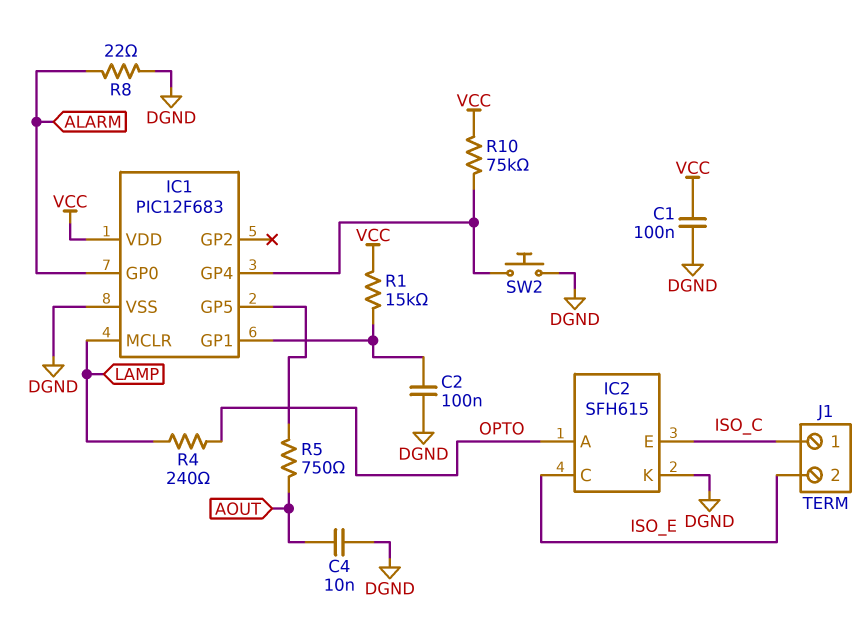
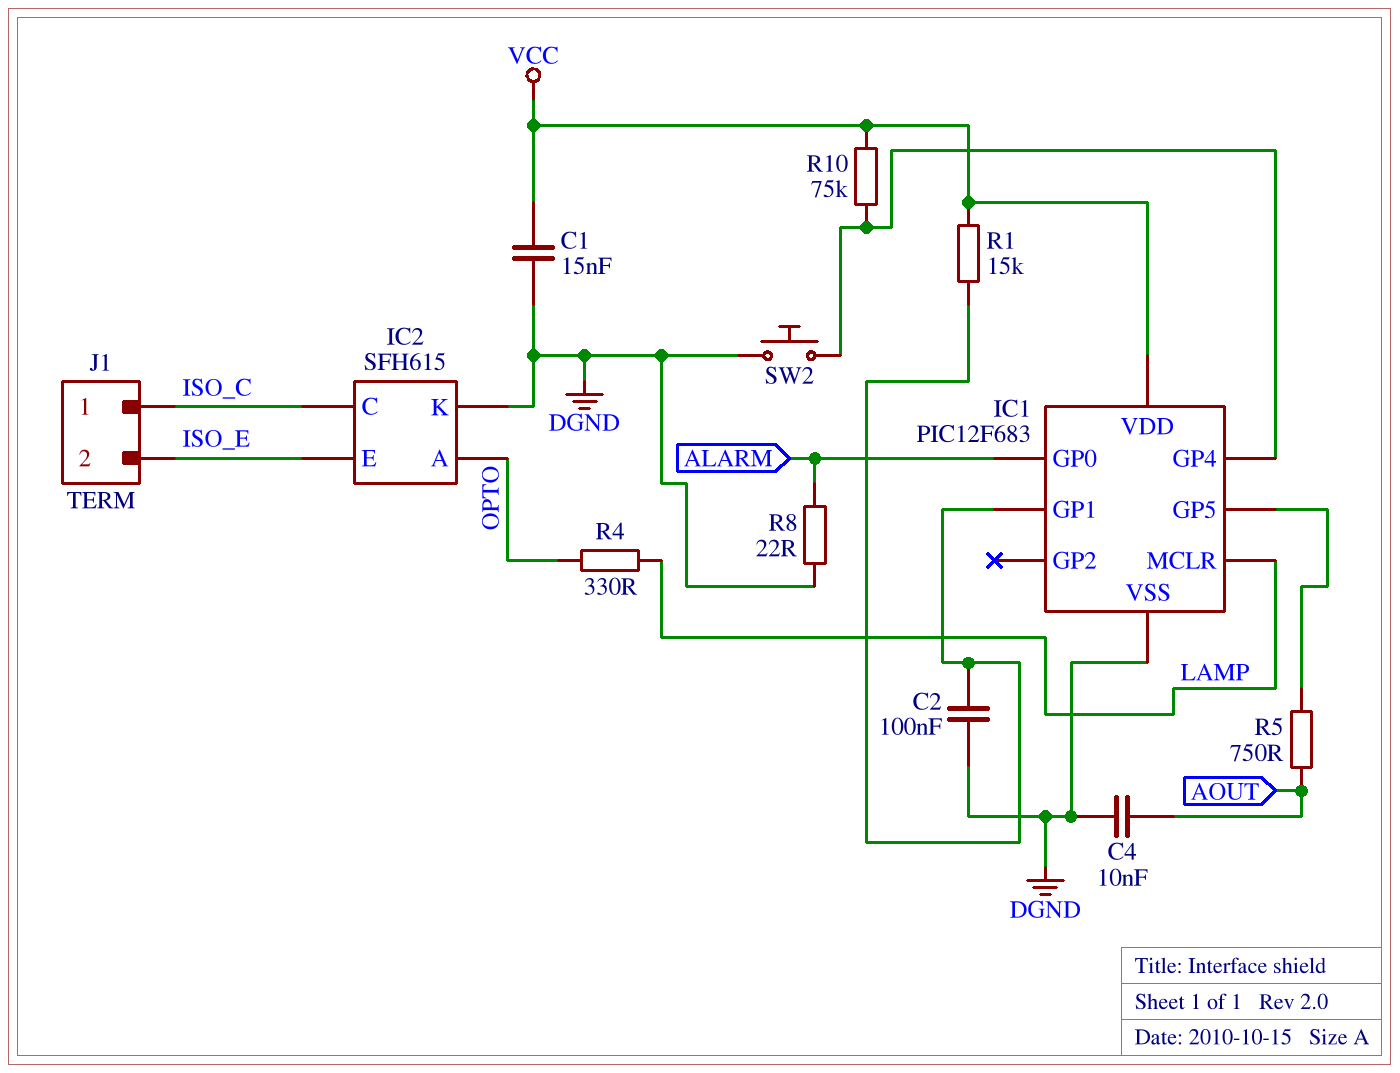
C1: 100nF (DGND, VCC) -> 15nF (DGND, VCC)
IC2 pin C: ISO_E -> ISO_C
IC2 pin E: ISO_C -> ISO_E
R4: 240 (LAMP, OPTO) -> 330 (LAMP, OPTO)

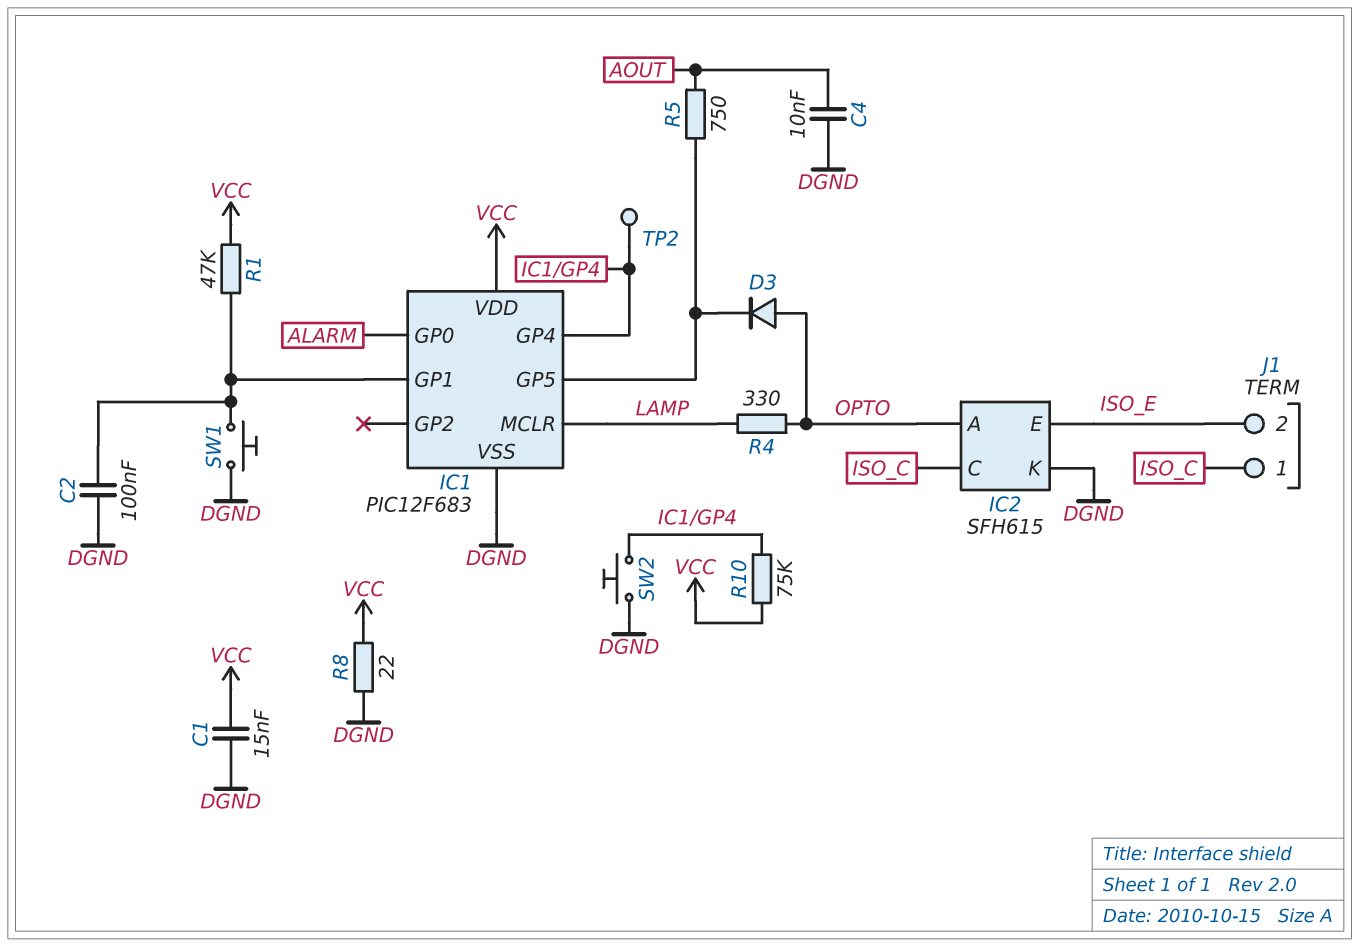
D3: none -> diode (A OPTO, K IC1/GP5)
R1: 15k (IC1/GP1, VCC) -> 47k (IC1/GP1, VCC)
R8: 22 (ALARM, DGND) -> 22 (DGND, VCC)
SW1: none -> button (DGND, IC1/GP1)
TP2: none -> test point (IC1/GP4)

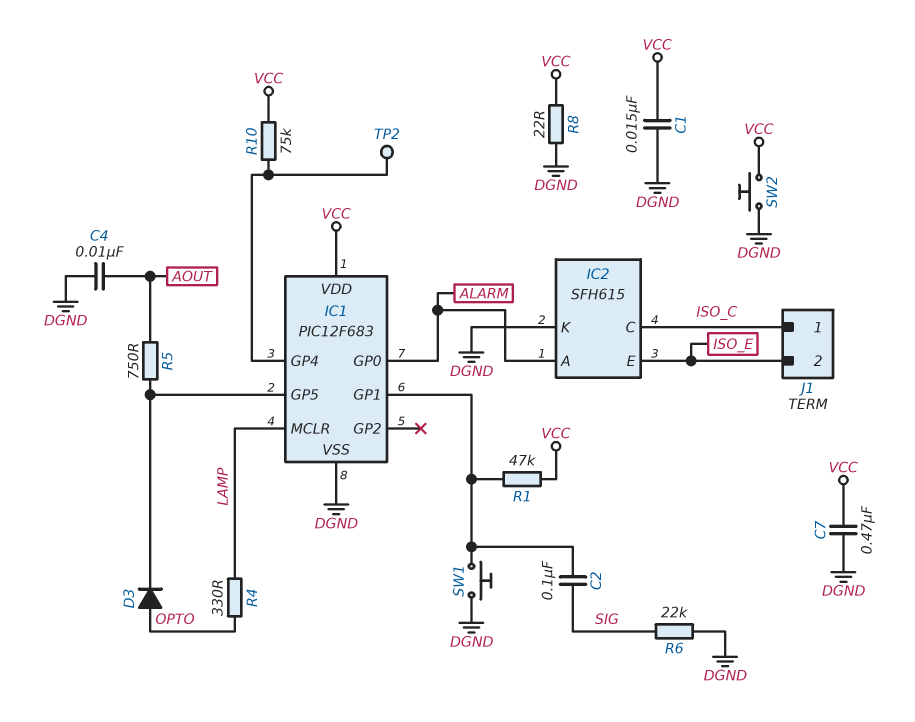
C2: 100nF (DGND, IC1/GP1) -> 100nF (IC1/GP1, SIG)
C7: none -> 470nF (DGND, VCC)
IC2 pin A: OPTO -> ALARM
R6: none -> 22k (DGND, SIG)
SW2: button (DGND, IC1/GP4) -> button (DGND, VCC)

